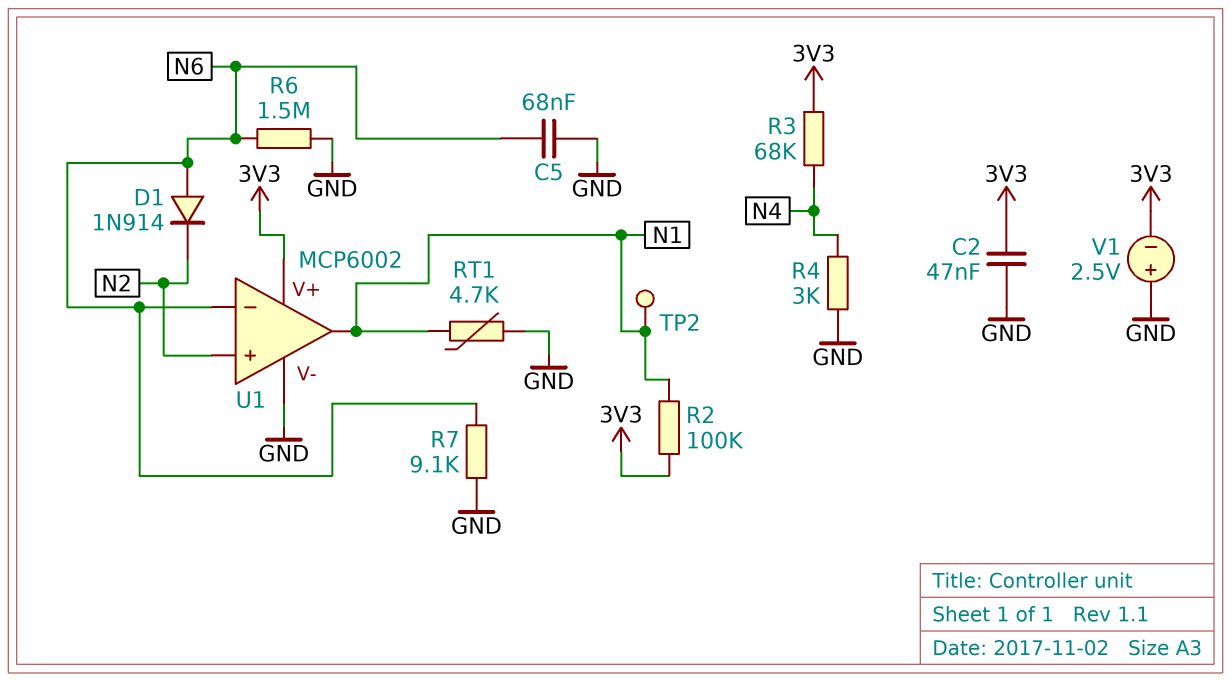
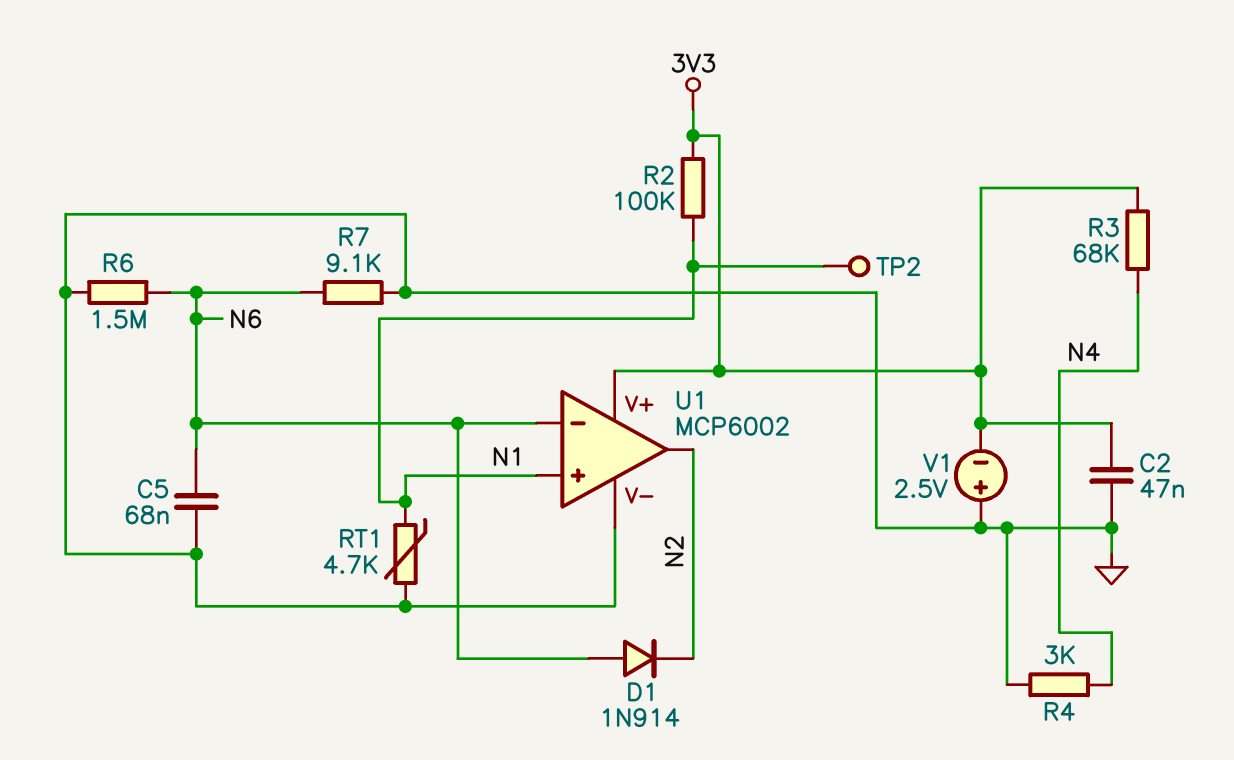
U1 pin in+: N2 -> N1
U1 pin out: N1 -> N2

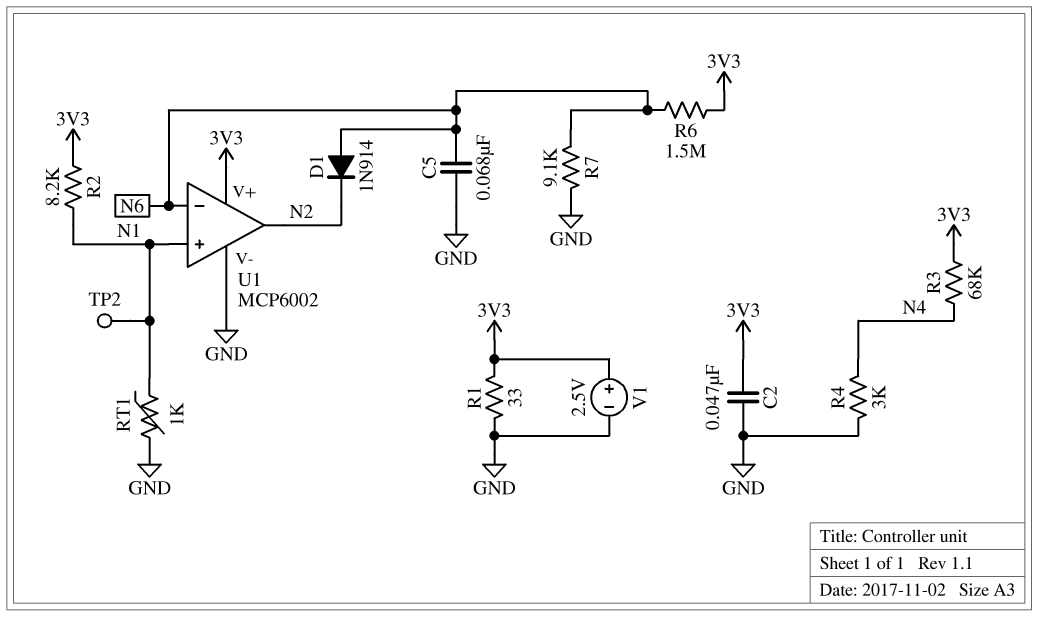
R1: none -> 33 (3V3, GND)
R2: 100k (3V3, N1) -> 8.2k (3V3, N1)
R6: 1.5M (GND, N6) -> 1.5M (3V3, N6)
RT1: 4.7k (GND, N1) -> 1k (GND, N1)
V1: 2.5V (plus GND, minus 3V3) -> 2.5V (plus 3V3, minus GND)

